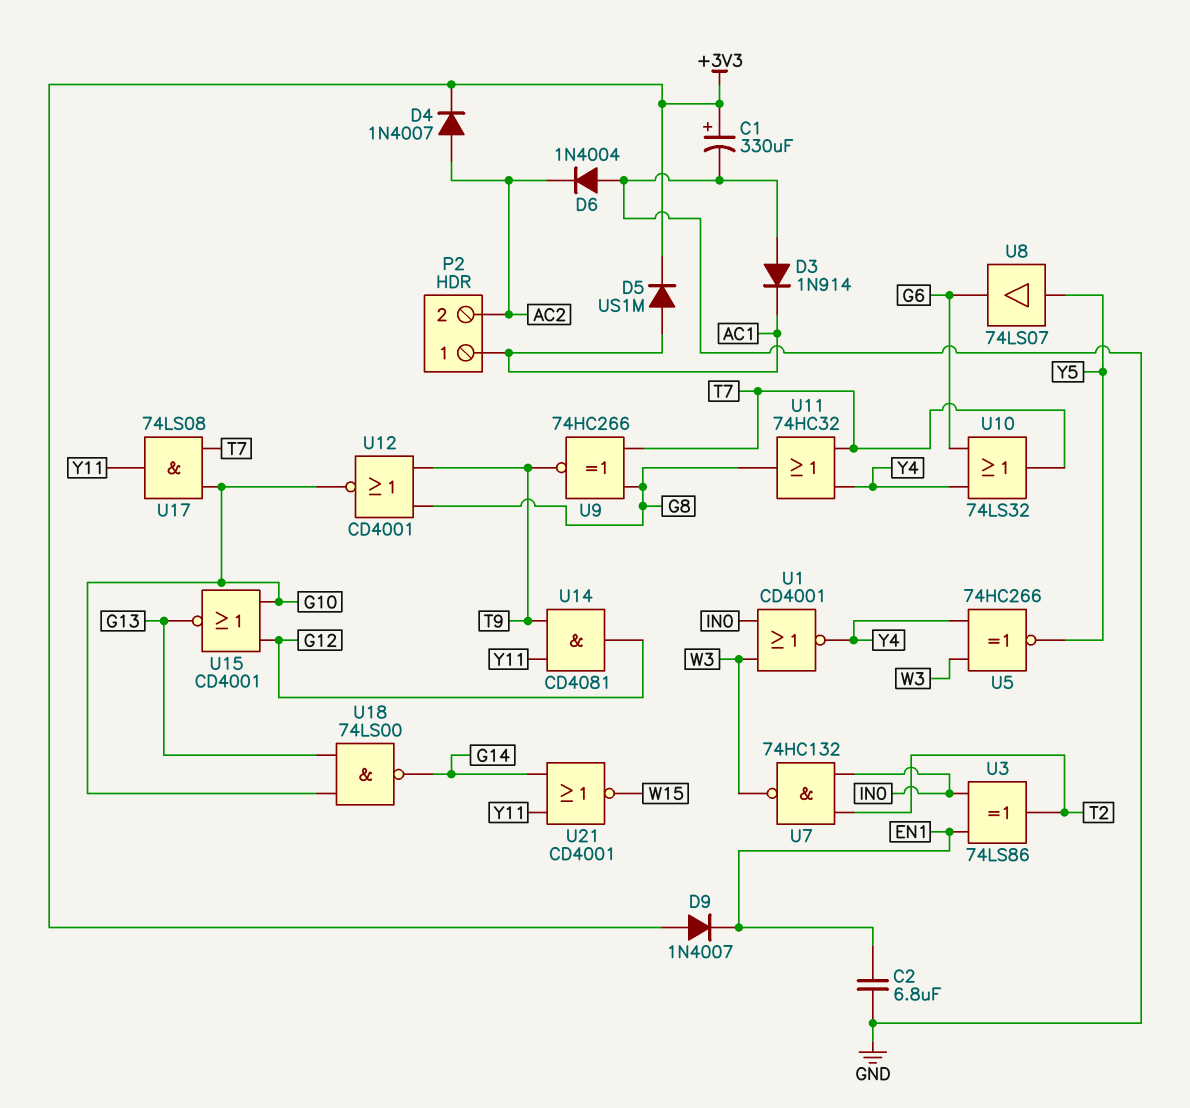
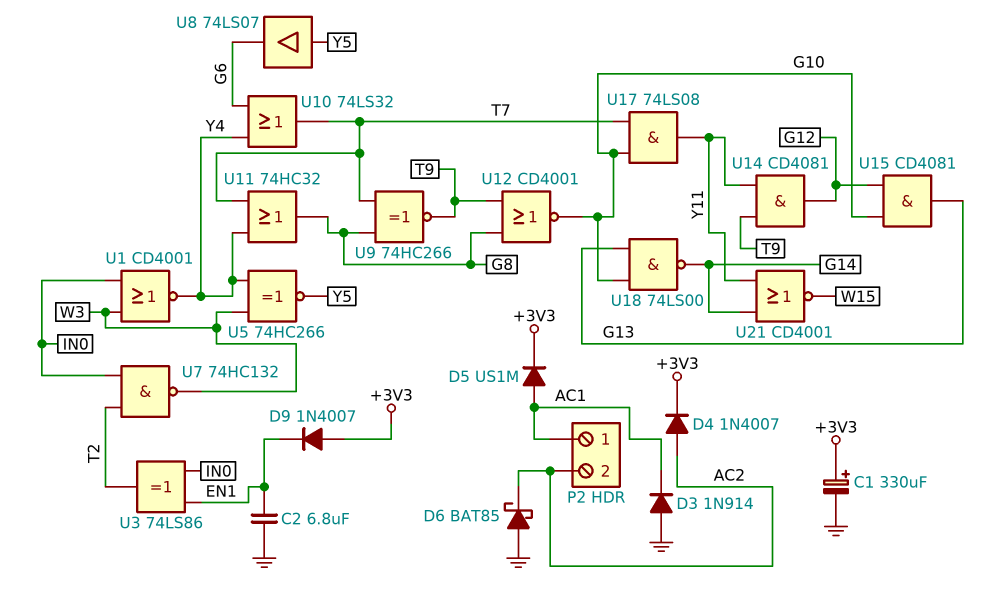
D6: diode 1N4004 (A GND, K AC2) -> schottky BAT85 (A GND, K AC2)
U15: NOR CD4001 (in G10, in G12, out G13) -> AND CD4081 (in G10, in G12, out G13)

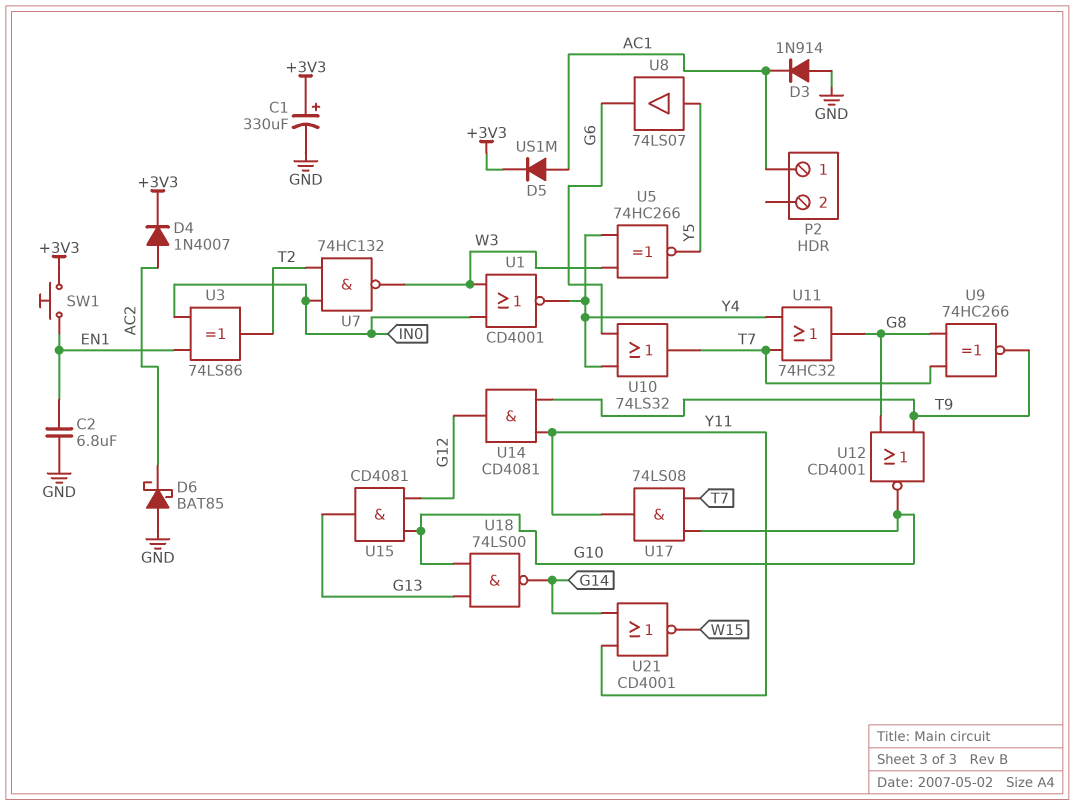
D9: diode 1N4007 (A +3V3, K EN1) -> none
P2 pin 2: AC2 -> none
SW1: none -> button (+3V3, EN1)

